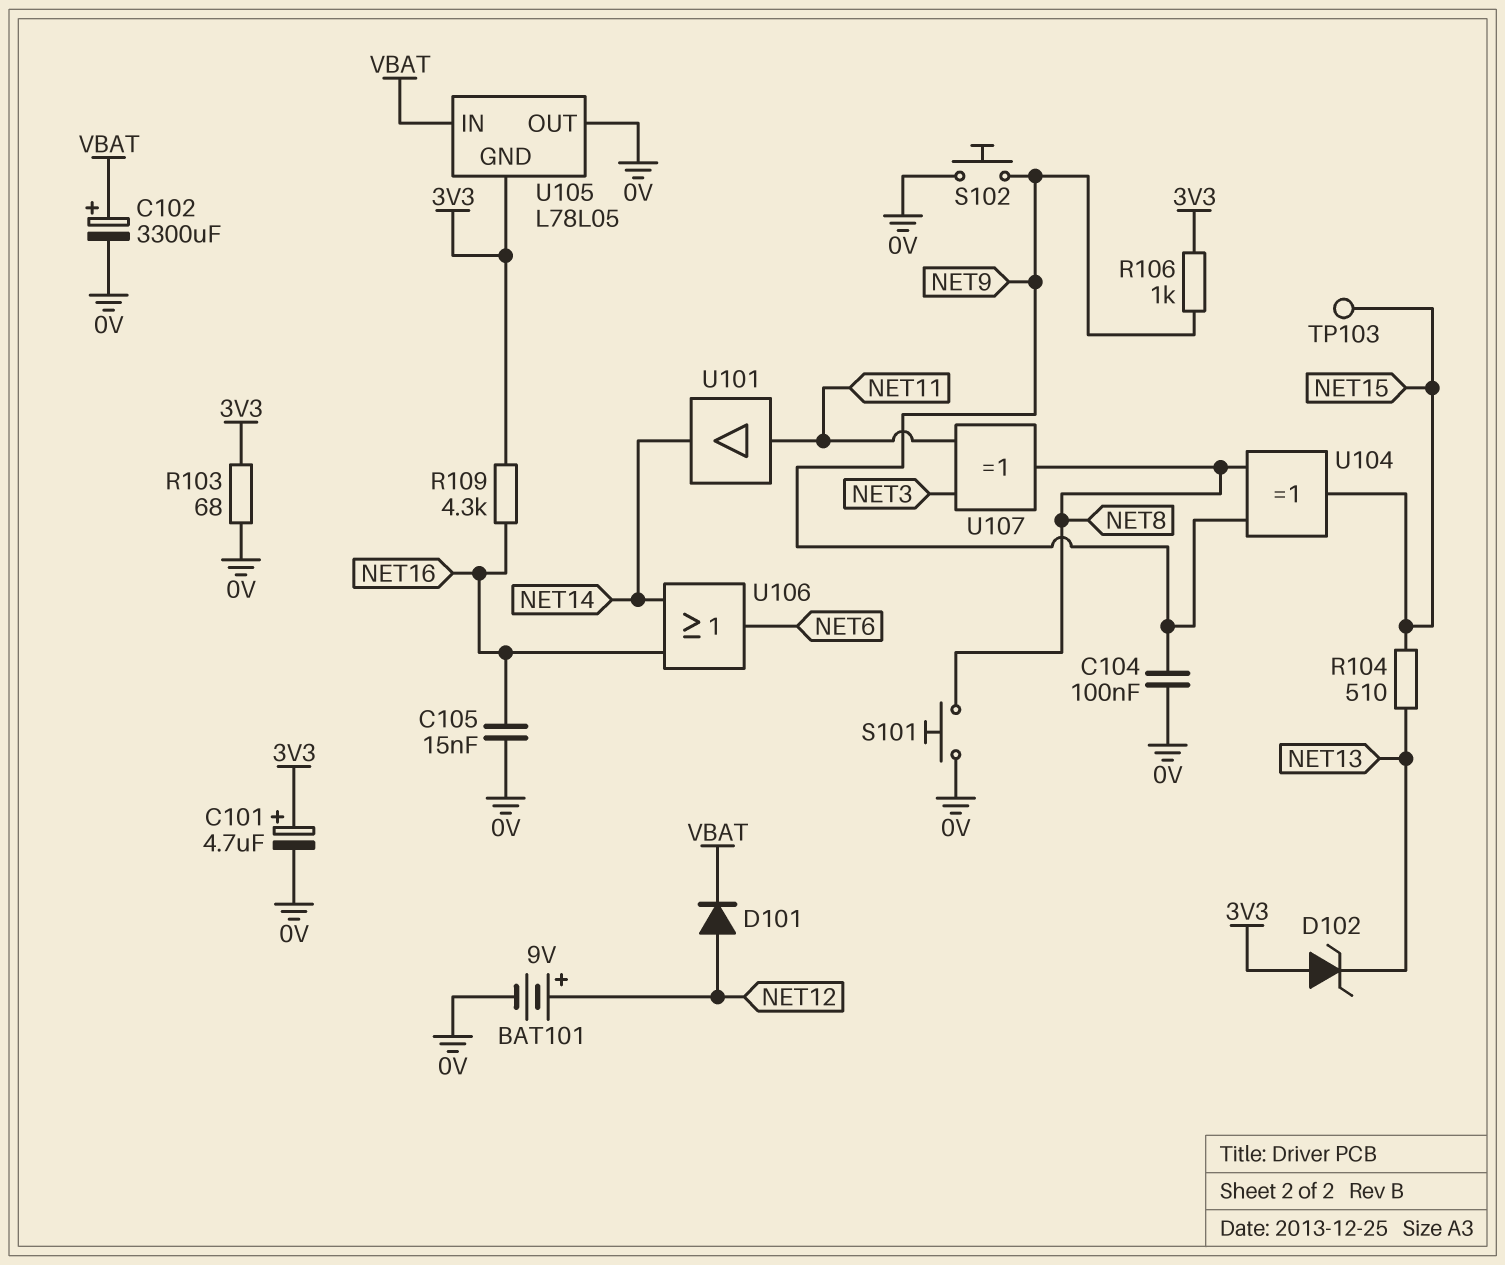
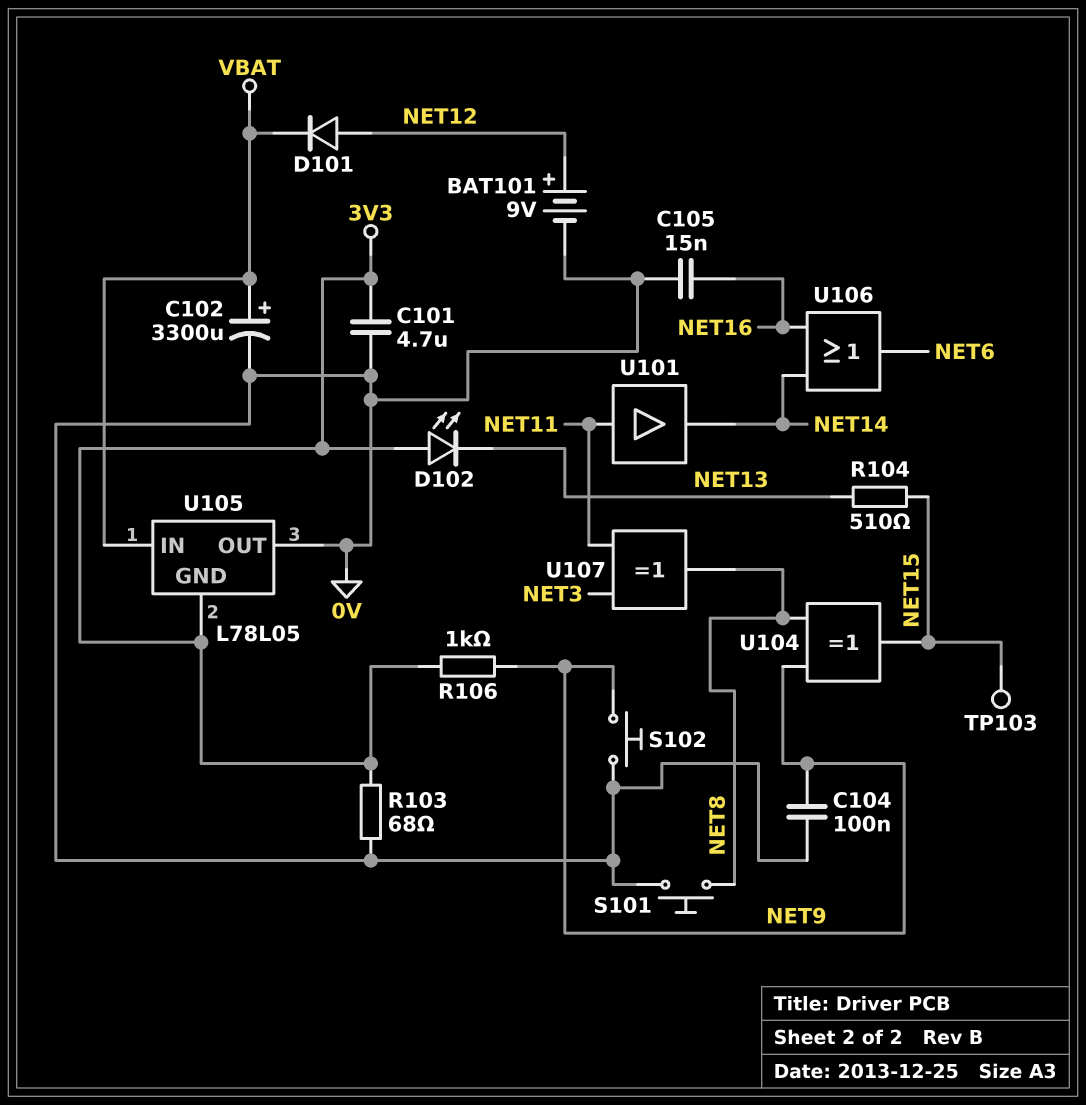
C101: 4.7uF (plus 3V3, minus 0V) -> 4.7uF (0V, 3V3)
D102: zener (A 3V3, K NET13) -> LED (A 3V3, K NET13)
R109: 4.3k (3V3, NET16) -> none

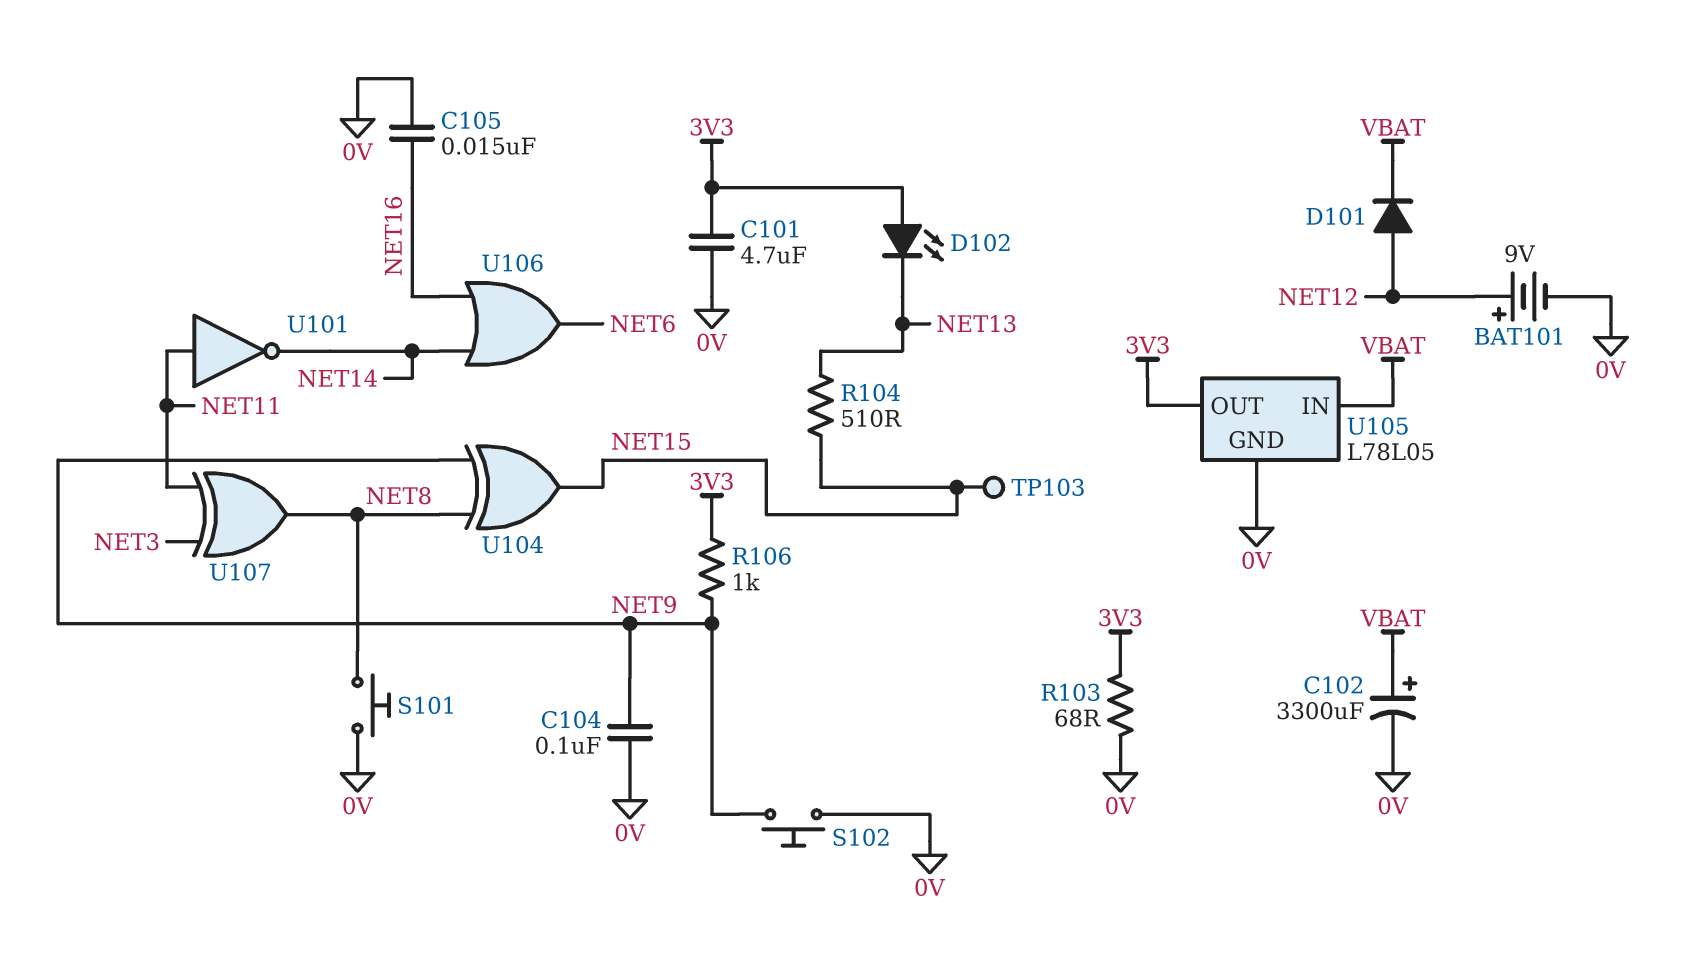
U101: buffer (in NET11, out NET14) -> NOT (in NET11, out NET14)
U105 pin GND: 3V3 -> 0V
U105 pin OUT: 0V -> 3V3

